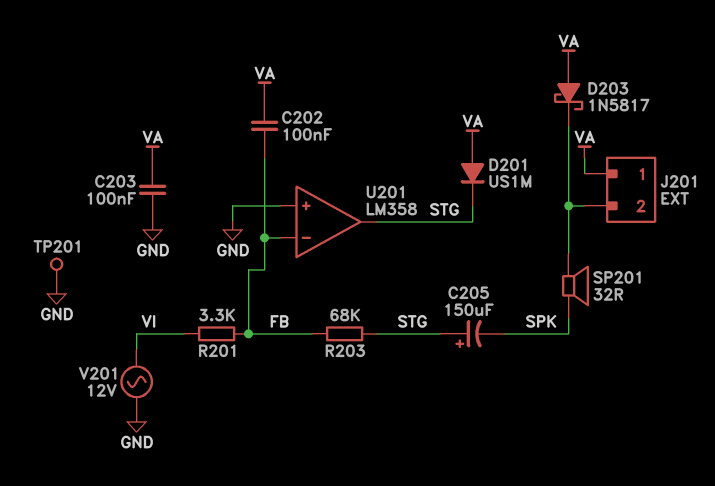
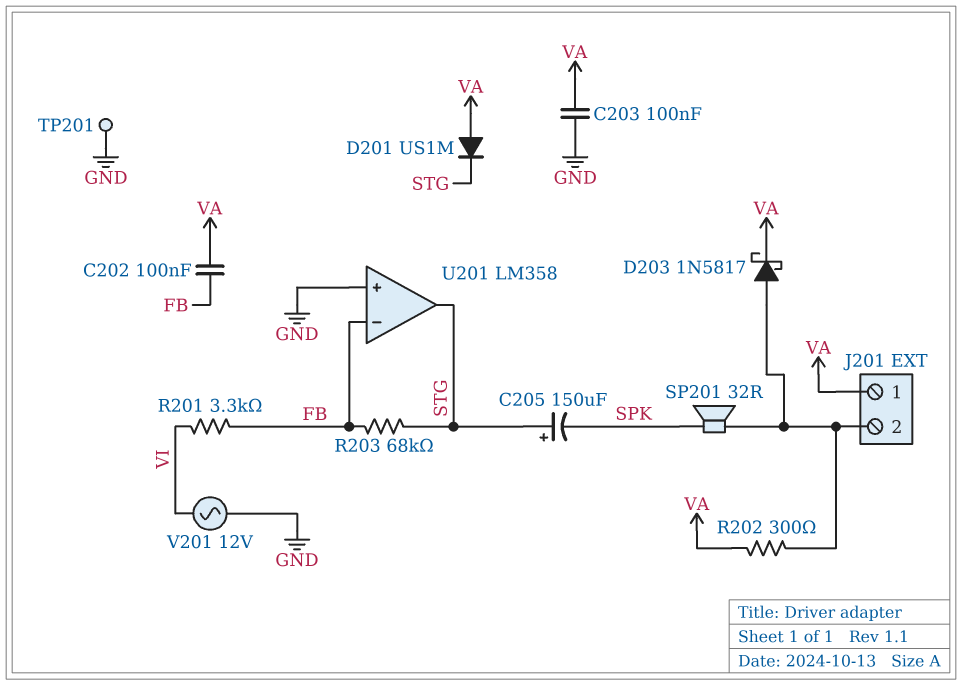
D203: schottky 1N5817 (A VA, K J201/2) -> schottky 1N5817 (A J201/2, K VA)
R202: none -> 300 (J201/2, VA)

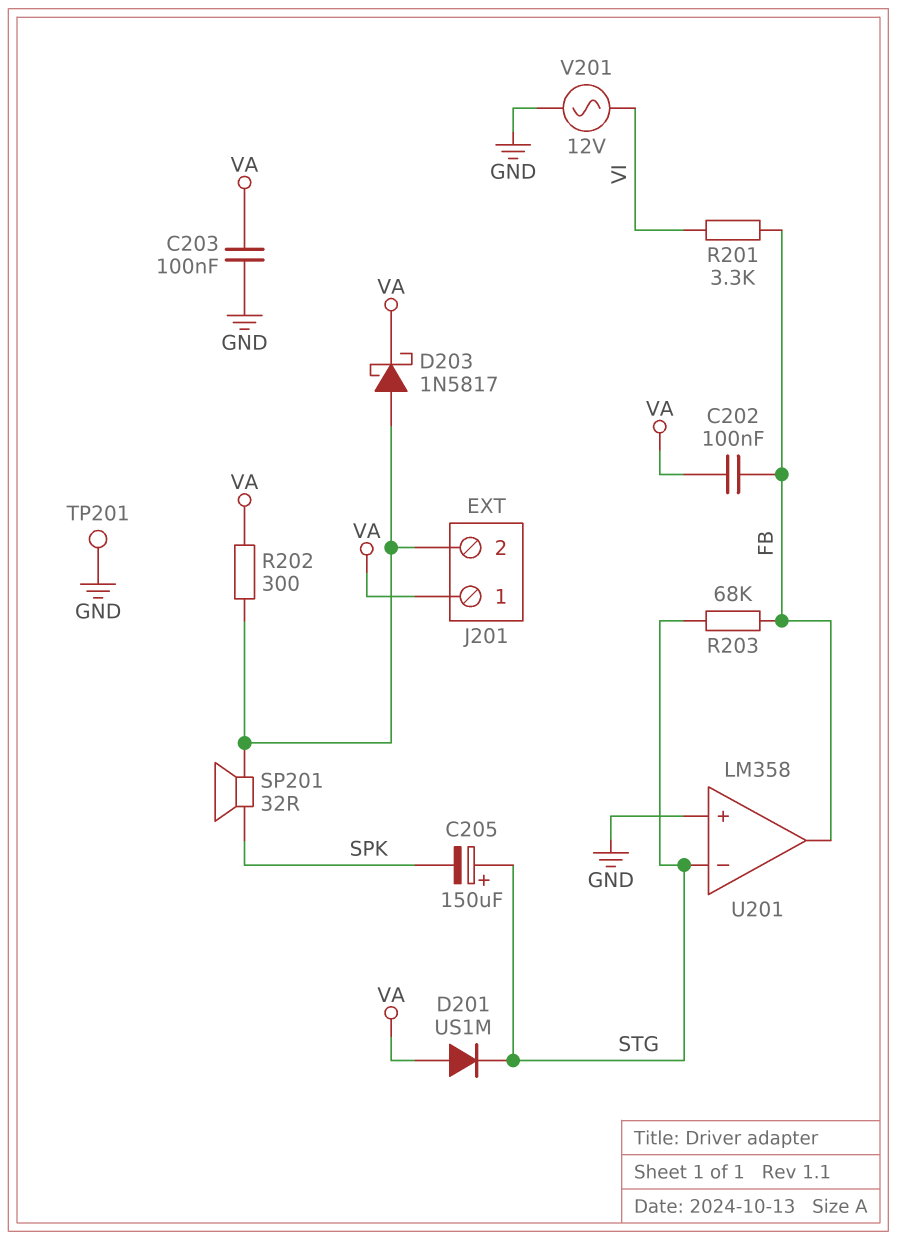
U201 pin in-: FB -> STG
U201 pin out: STG -> FB

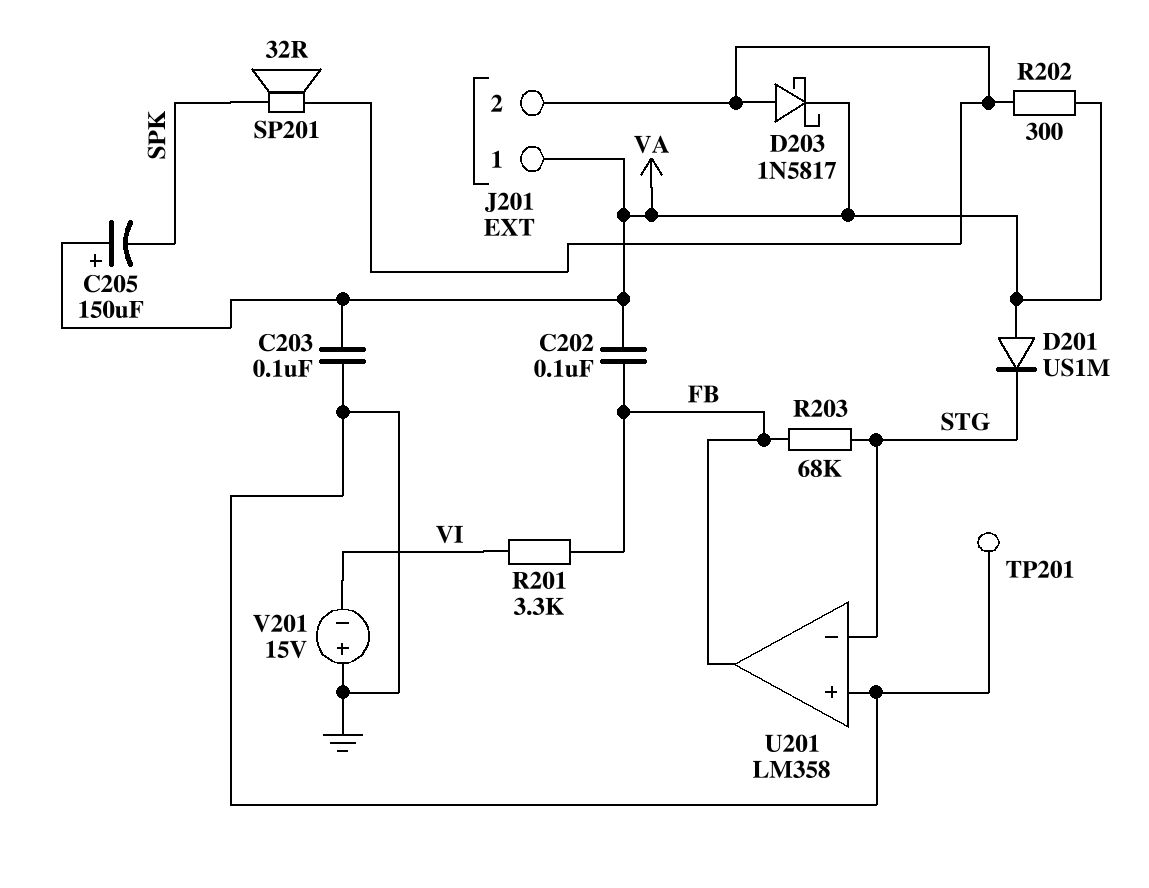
C205: 150uF (plus STG, minus SPK) -> 150uF (plus VA, minus SPK)
V201: AC 12V (GND, VI) -> 15V (plus GND, minus VI)

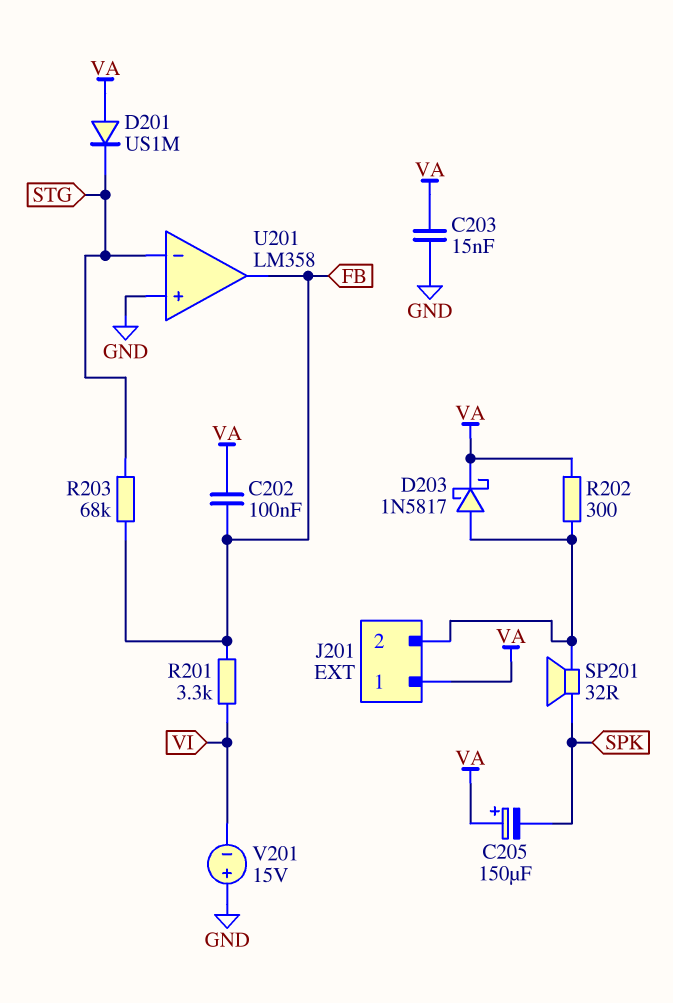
C203: 100nF (GND, VA) -> 15nF (GND, VA)
TP201: test point (GND) -> none

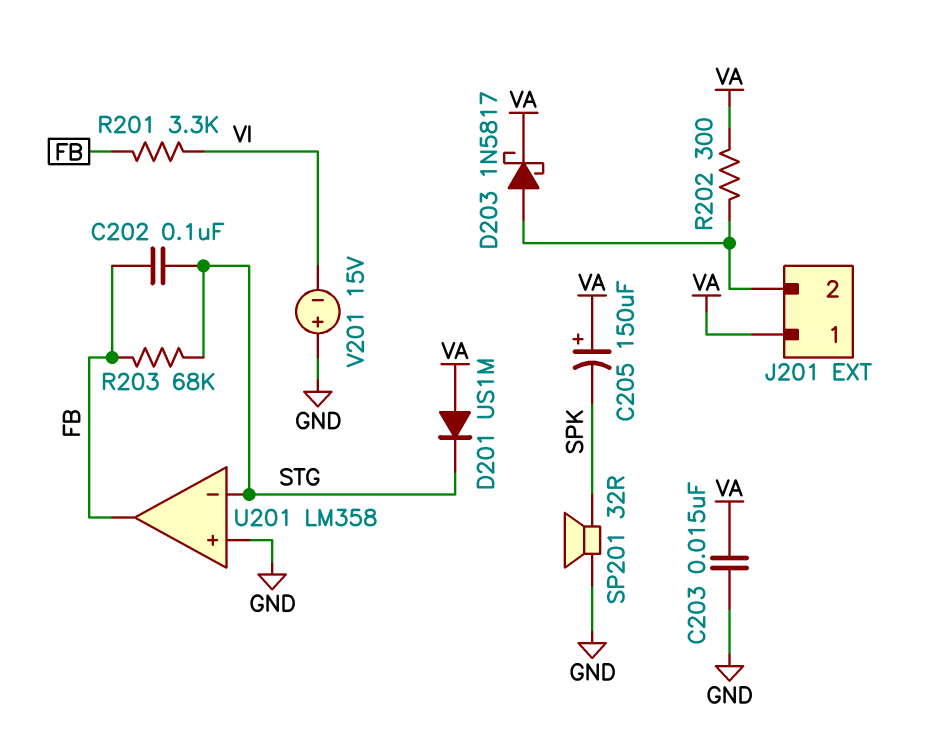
C202: 100nF (FB, VA) -> 100nF (FB, STG)
SP201: speaker 32R (J201/2, SPK) -> speaker 32R (GND, SPK)

